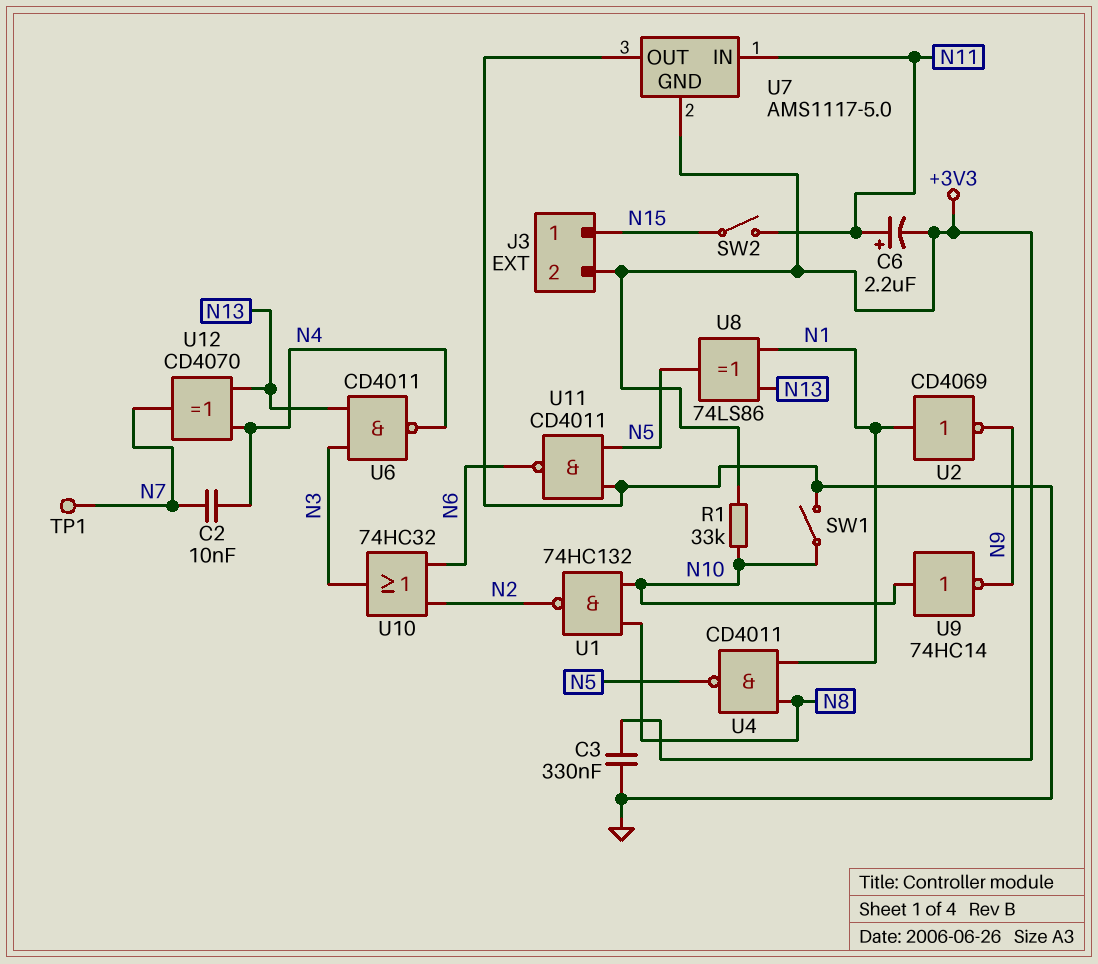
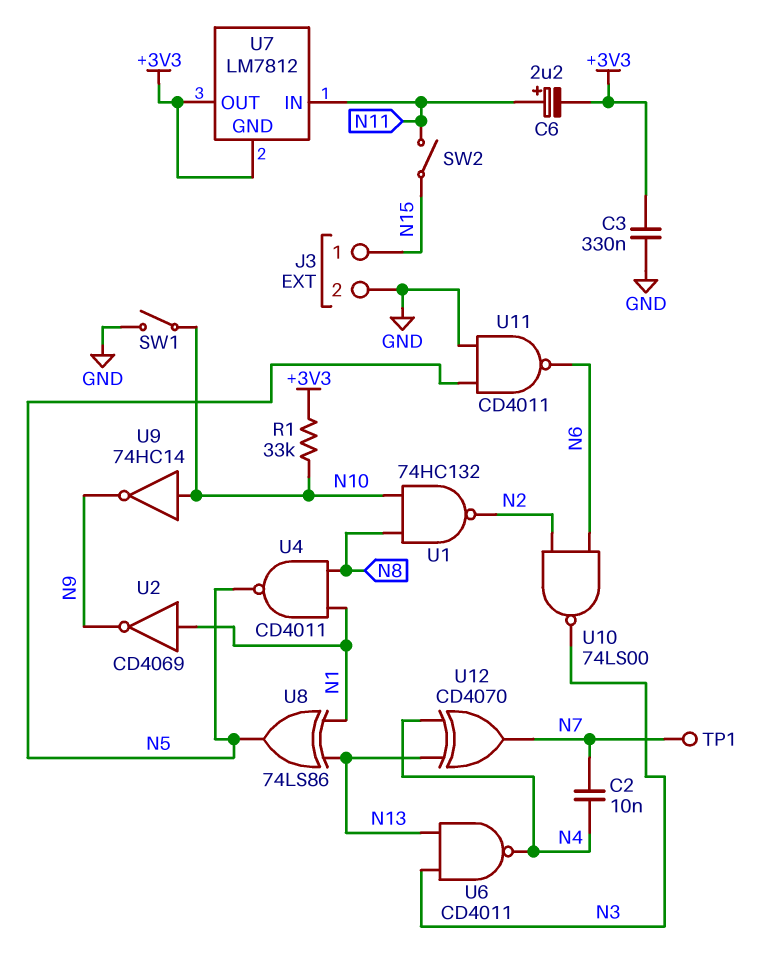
J3 pin 2: +3V3 -> GND
U7: AMS1117-5.0 -> LM7812
U7 pin OUT: GND -> +3V3
U10: OR 74HC32 (in N2, in N6, out N3) -> NAND 74LS00 (in N2, in N6, out N3)

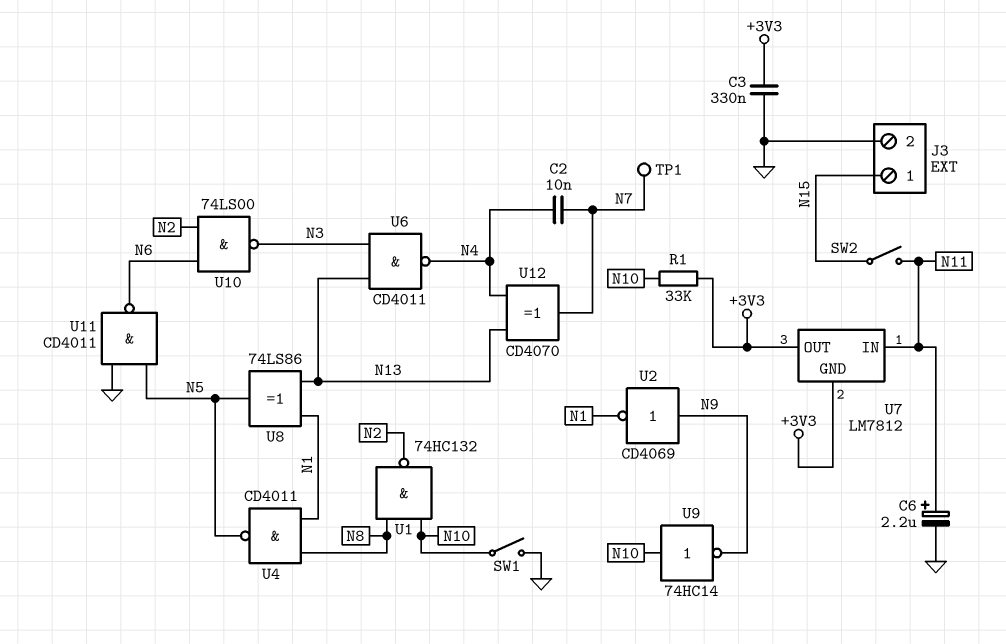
C6: 2.2uF (plus N11, minus +3V3) -> 2.2uF (plus N11, minus GND)
U2: NOT CD4069 (in N1, out N9) -> NOT CD4069 (in N9, out N1)

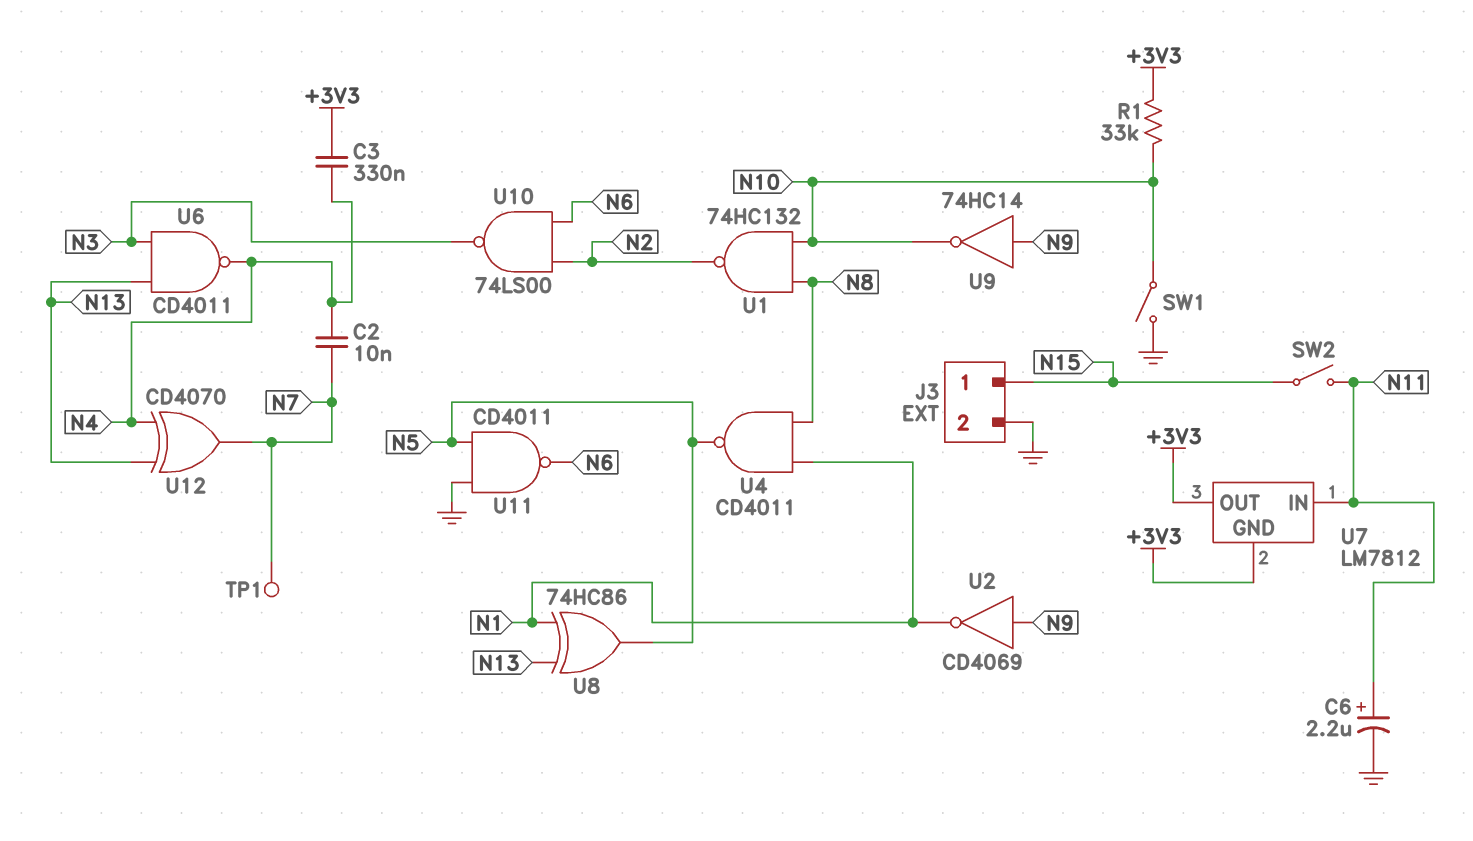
C3: 330nF (+3V3, GND) -> 330nF (+3V3, N4)
U8: XOR 74LS86 (in N1, in N13, out N5) -> XOR 74HC86 (in N1, in N13, out N5)
U9: NOT 74HC14 (in N10, out N9) -> NOT 74HC14 (in N9, out N10)

